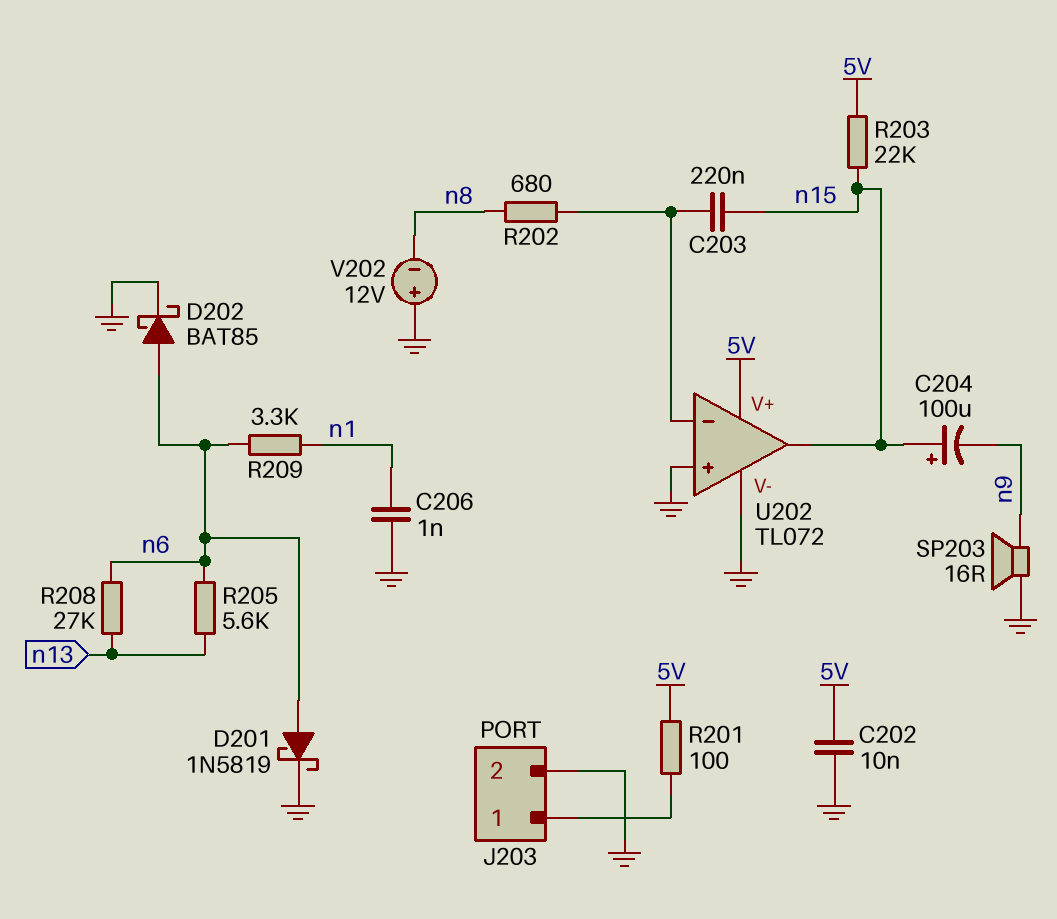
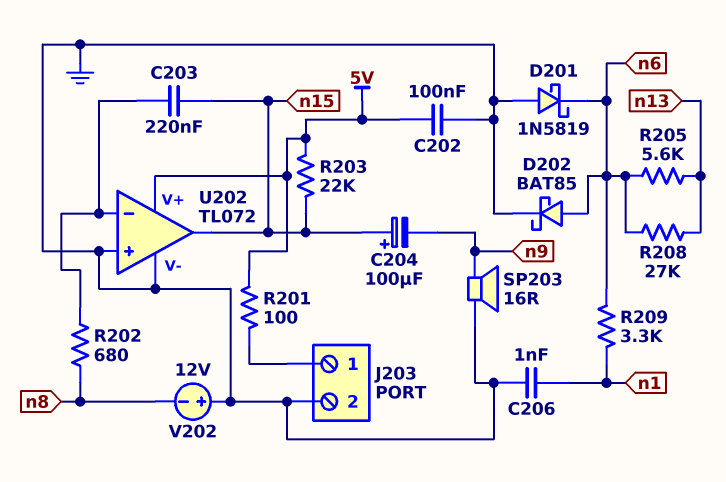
C202: 10nF (5V, GND) -> 100nF (5V, GND)
D201: schottky 1N5819 (A n6, K GND) -> schottky 1N5819 (A GND, K n6)

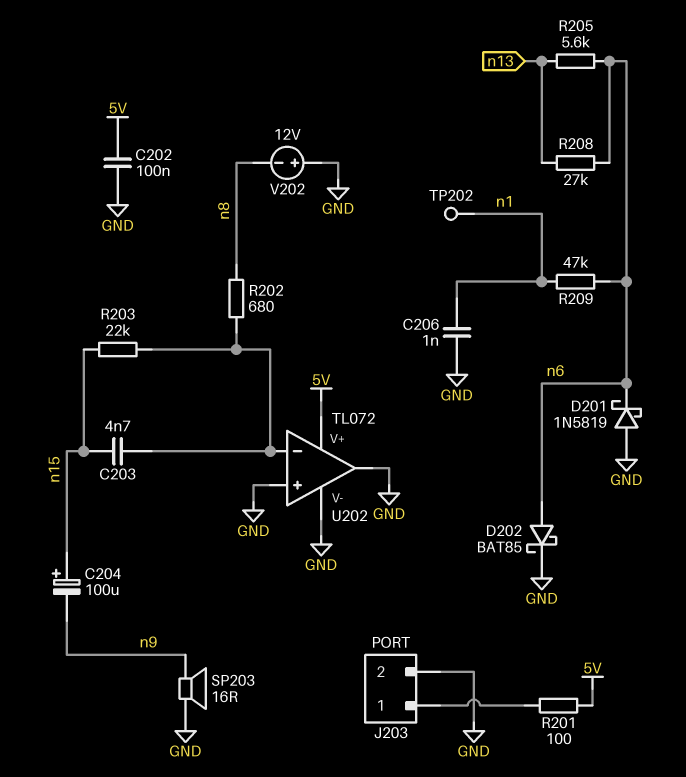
C203: 220nF (U202/in-, n15) -> 4.7nF (U202/in-, n15)
R203: 22k (5V, n15) -> 22k (U202/in-, n15)
R209: 3.3k (n1, n6) -> 47k (n1, n6)
TP202: none -> test point (n1)
U202 pin out: n15 -> GND

